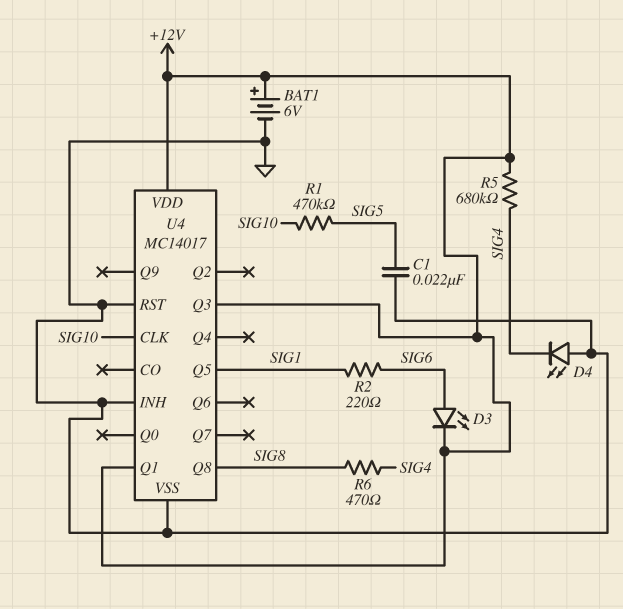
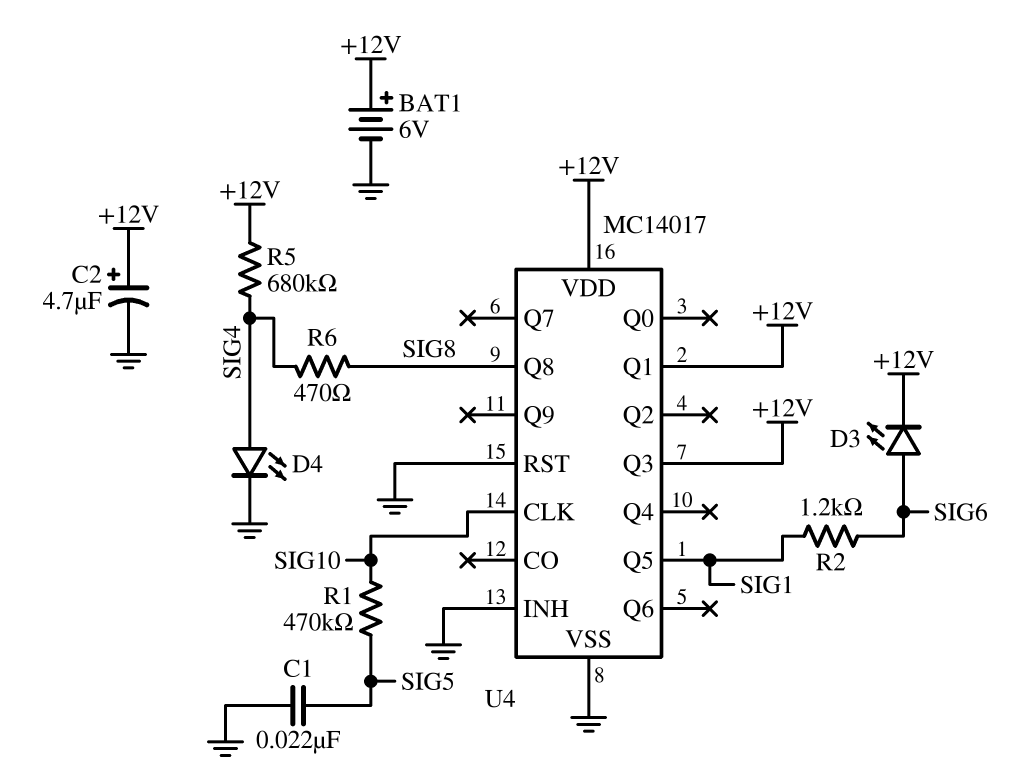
C2: none -> 4.7uF (plus +12V, minus GND)
D4: LED (A GND, K SIG4) -> LED (A SIG4, K GND)
R2: 220 (SIG1, SIG6) -> 1.2k (SIG1, SIG6)

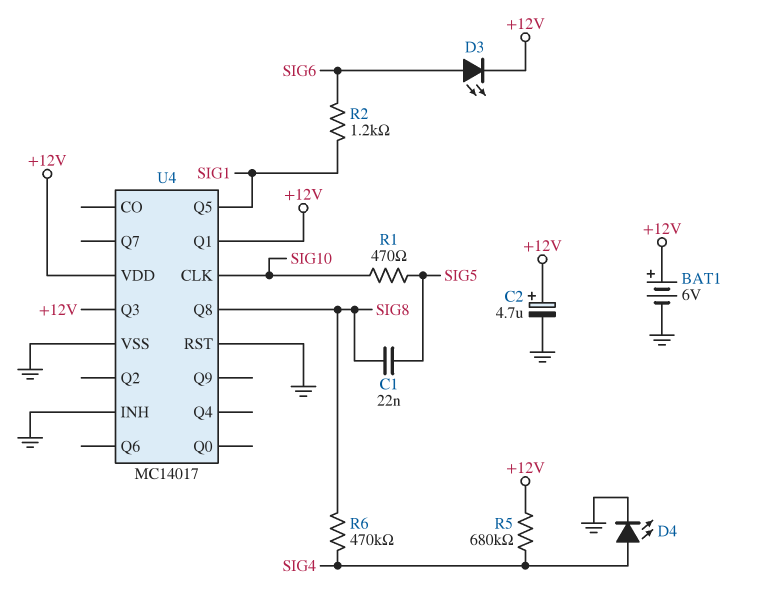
C1: 22nF (GND, SIG5) -> 22nF (SIG5, SIG8)
R1: 470k (SIG5, SIG10) -> 470 (SIG5, SIG10)
R6: 470 (SIG4, SIG8) -> 470k (SIG4, SIG8)

